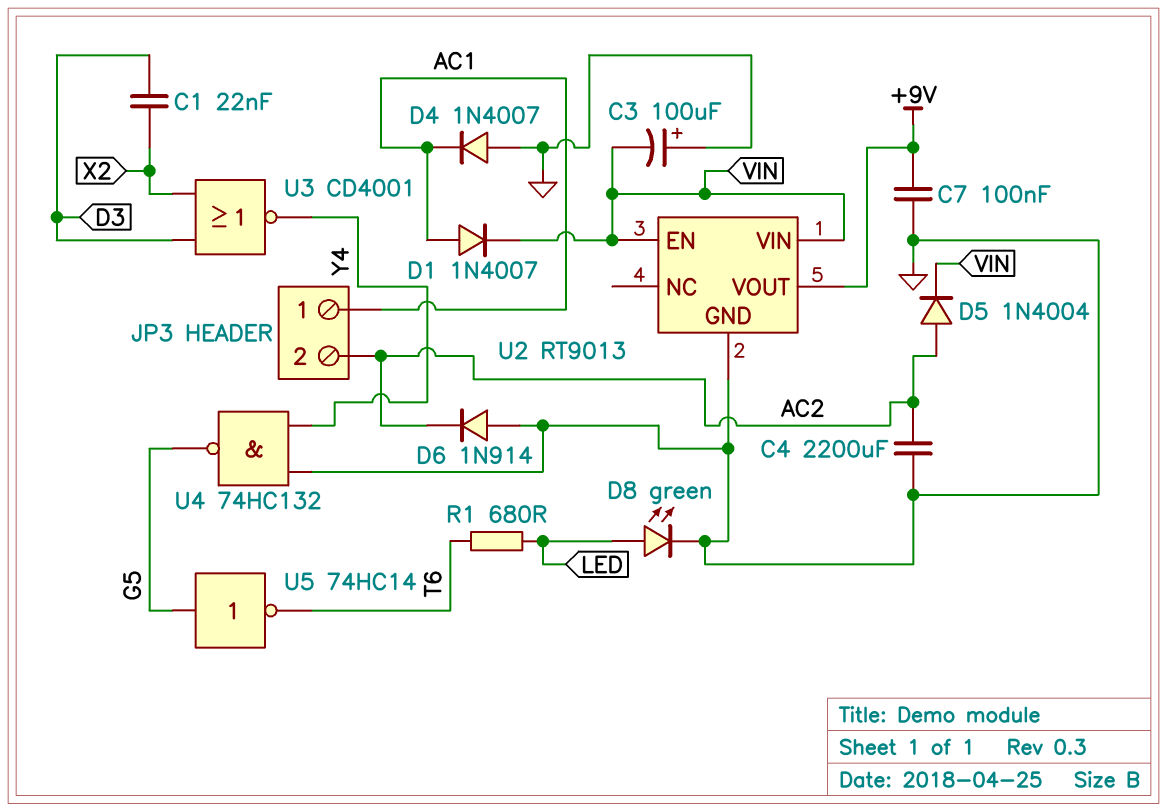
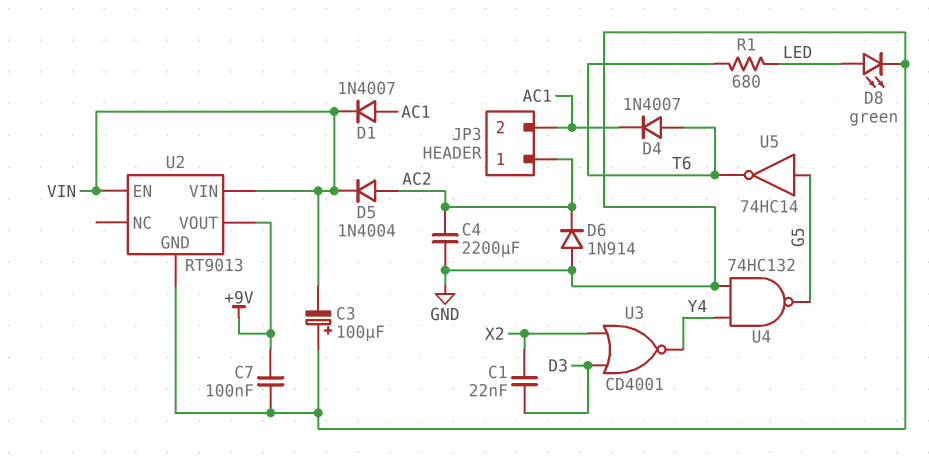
D4: diode 1N4007 (A GND, K AC1) -> diode 1N4007 (A T6, K AC1)
JP3 pin 1: AC1 -> AC2
JP3 pin 2: AC2 -> AC1

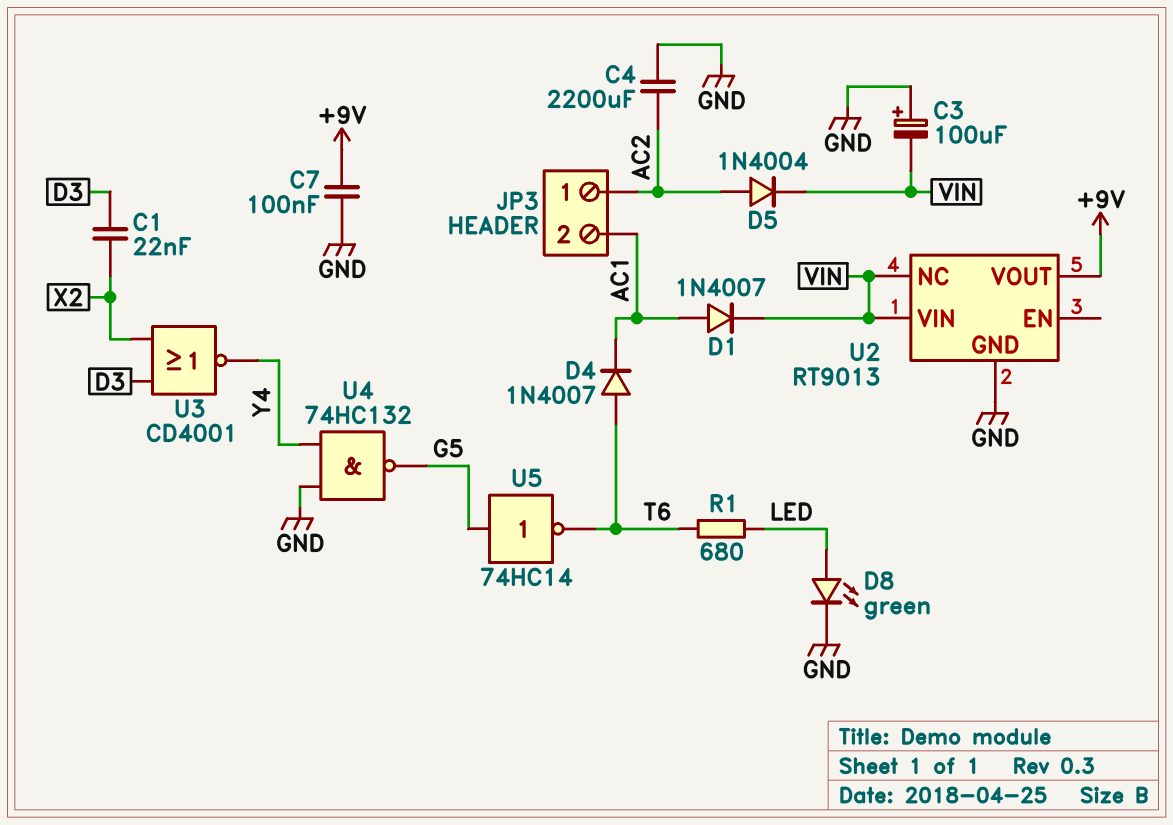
D6: diode 1N914 (A GND, K AC2) -> none
U2 pin EN: VIN -> none
U2 pin NC: none -> VIN

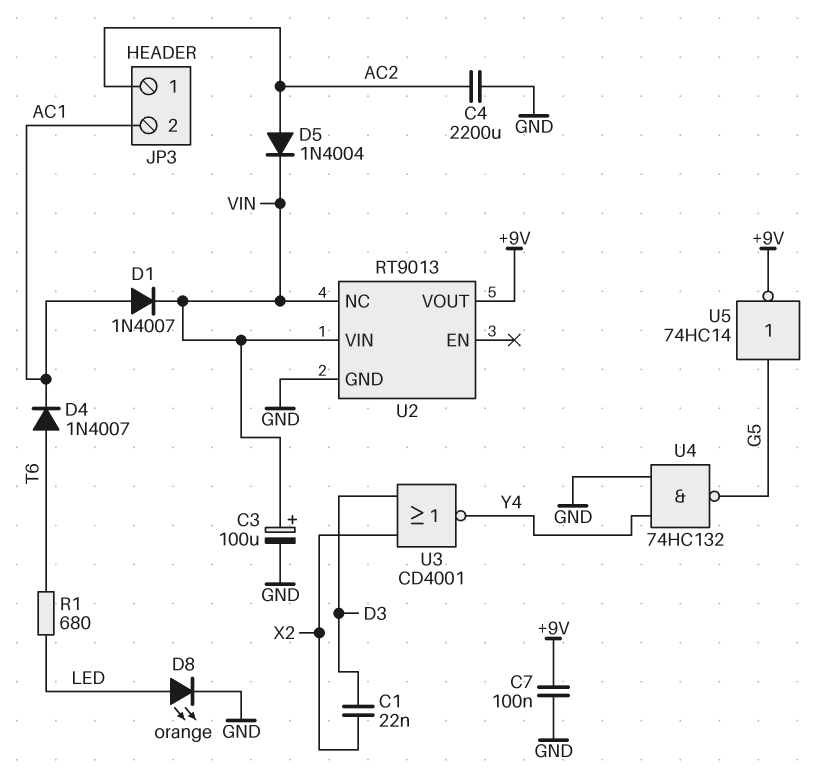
C3: 100uF (plus GND, minus VIN) -> 100uF (plus VIN, minus GND)
D8: LED green (A LED, K GND) -> LED orange (A LED, K GND)
U5: NOT 74HC14 (in G5, out T6) -> NOT 74HC14 (in G5, out +9V)

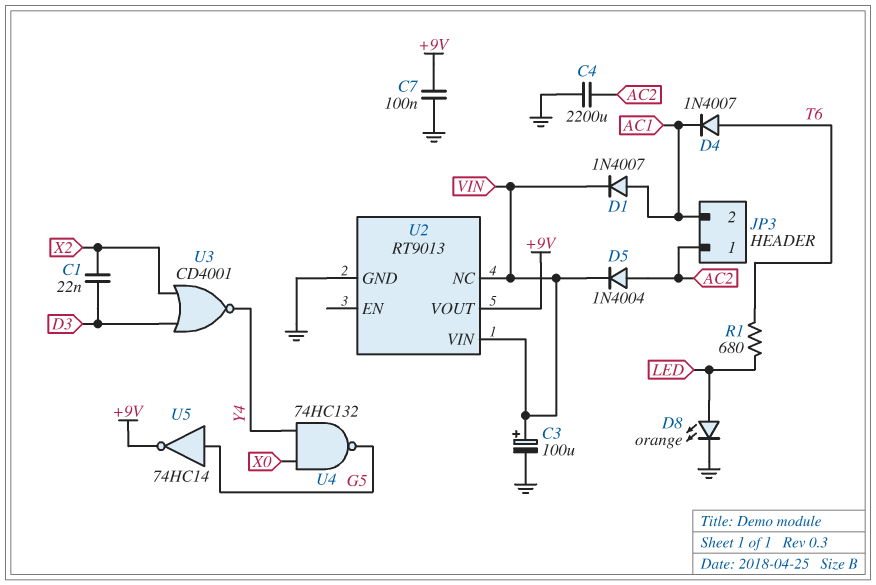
U4: NAND 74HC132 (in GND, in Y4, out G5) -> NAND 74HC132 (in X0, in Y4, out G5)

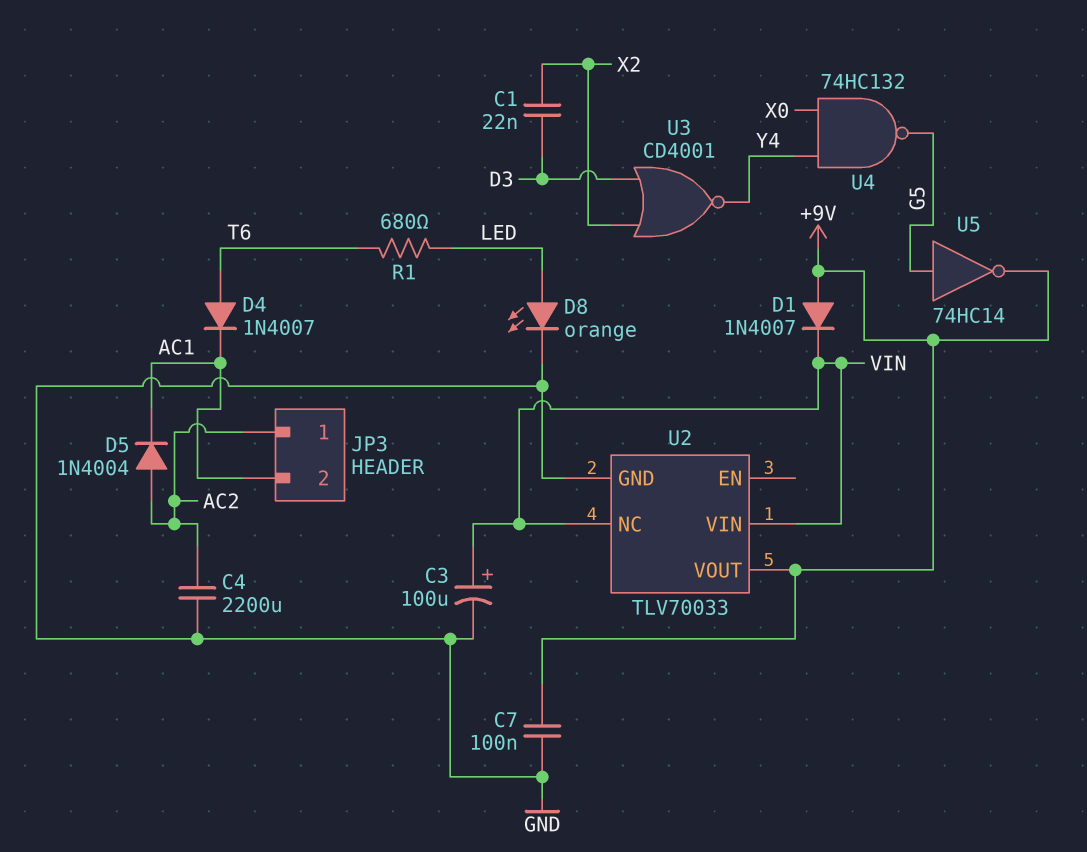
D1: diode 1N4007 (A AC1, K VIN) -> diode 1N4007 (A +9V, K VIN)
D5: diode 1N4004 (A AC2, K VIN) -> diode 1N4004 (A AC2, K AC1)
U2: RT9013 -> TLV70033

